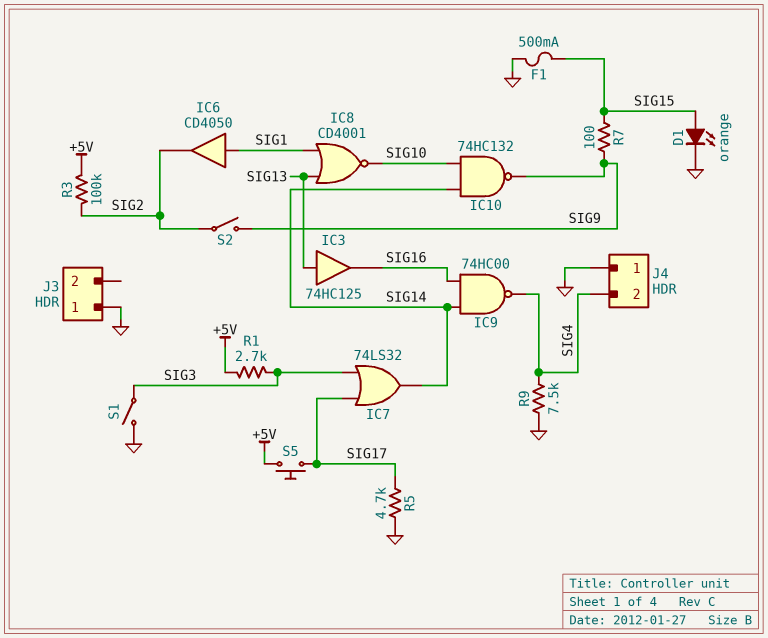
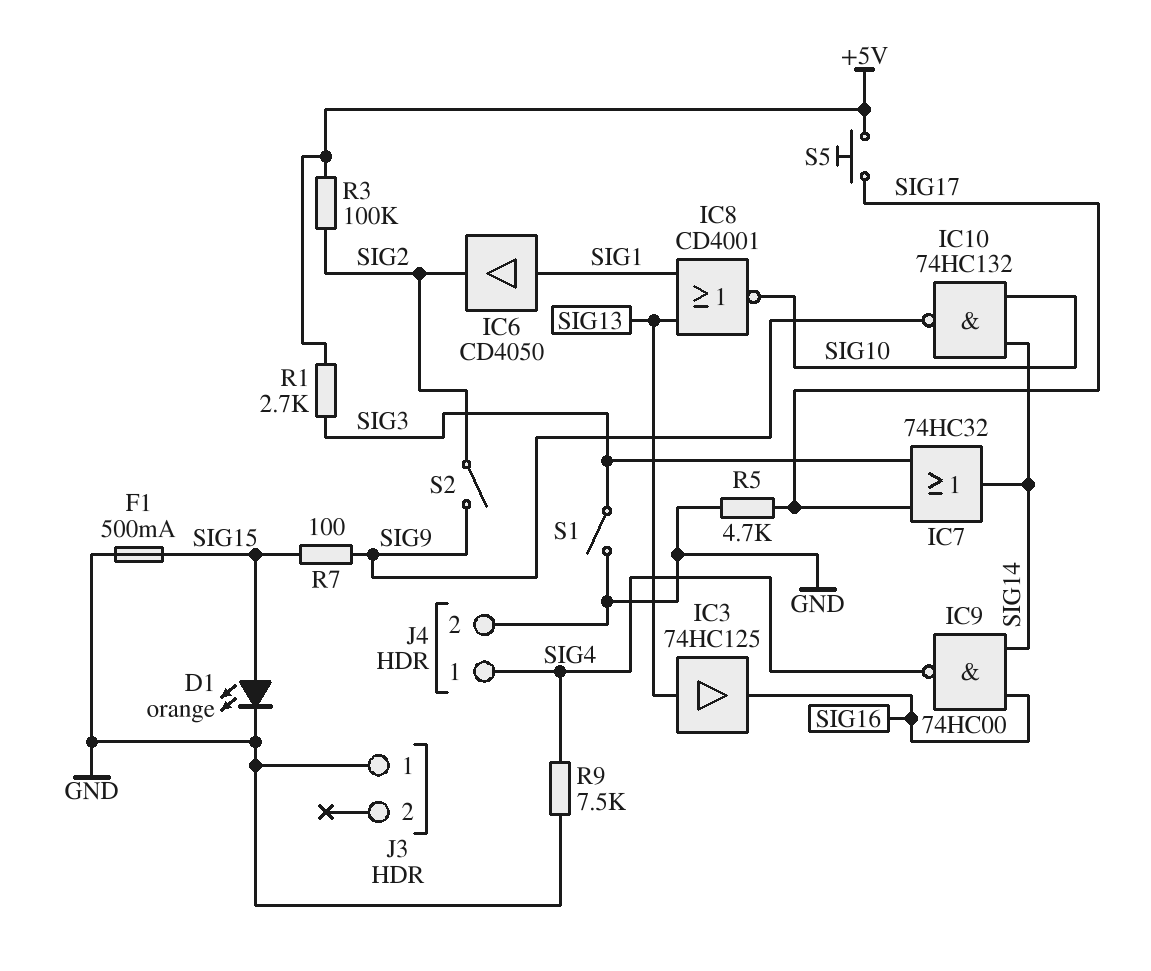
IC7: OR 74LS32 (in SIG3, in SIG17, out SIG14) -> OR 74HC32 (in SIG3, in SIG17, out SIG14)
J4 pin 1: GND -> SIG4
J4 pin 2: SIG4 -> GND

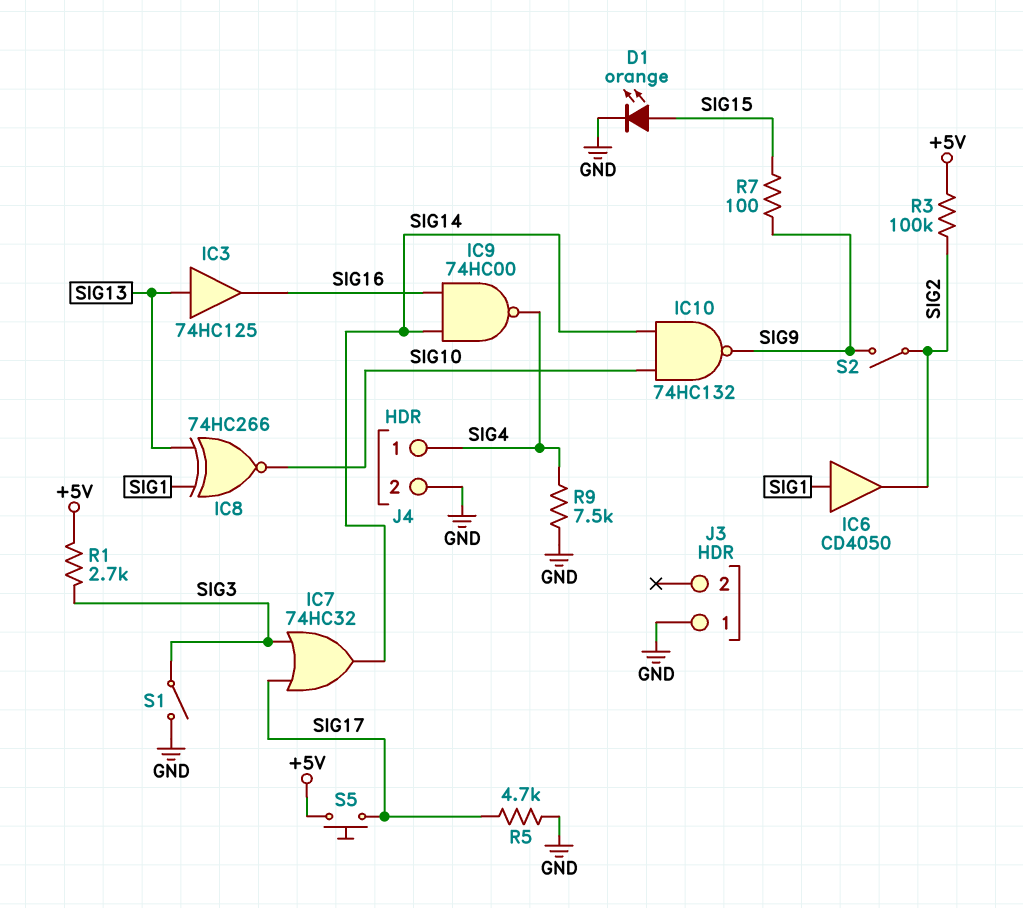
F1: 500mA (GND, SIG15) -> none
IC8: NOR CD4001 (in SIG1, in SIG13, out SIG10) -> XNOR 74HC266 (in SIG1, in SIG13, out SIG10)

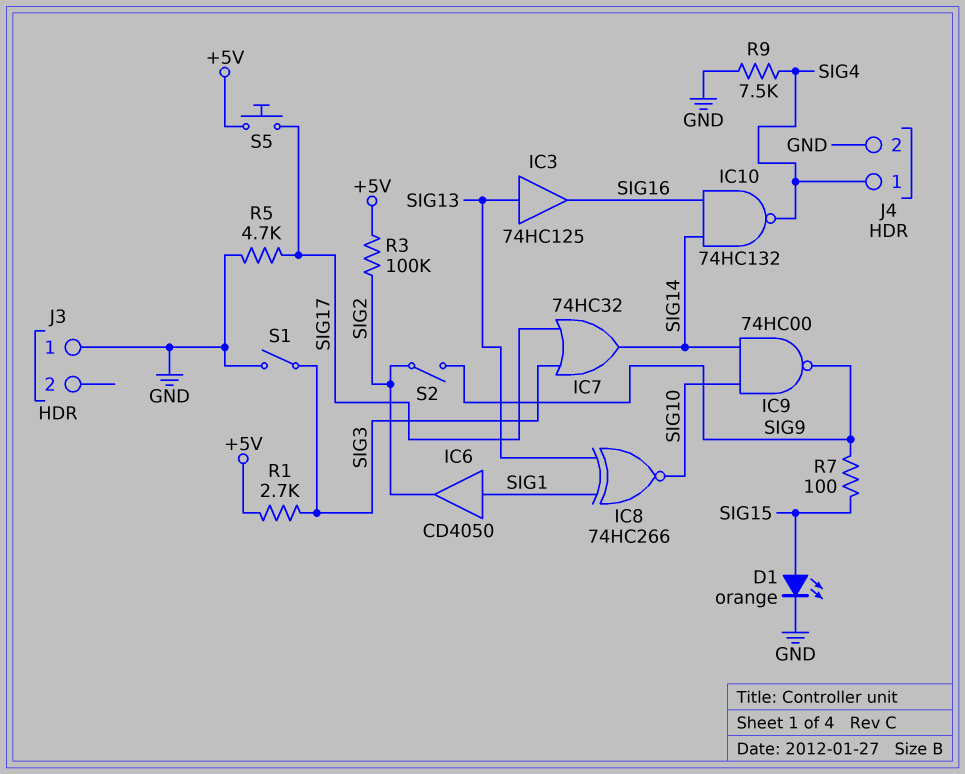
IC9: NAND 74HC00 (in SIG14, in SIG16, out SIG4) -> NAND 74HC00 (in SIG10, in SIG14, out SIG9)
IC10: NAND 74HC132 (in SIG10, in SIG14, out SIG9) -> NAND 74HC132 (in SIG14, in SIG16, out SIG4)

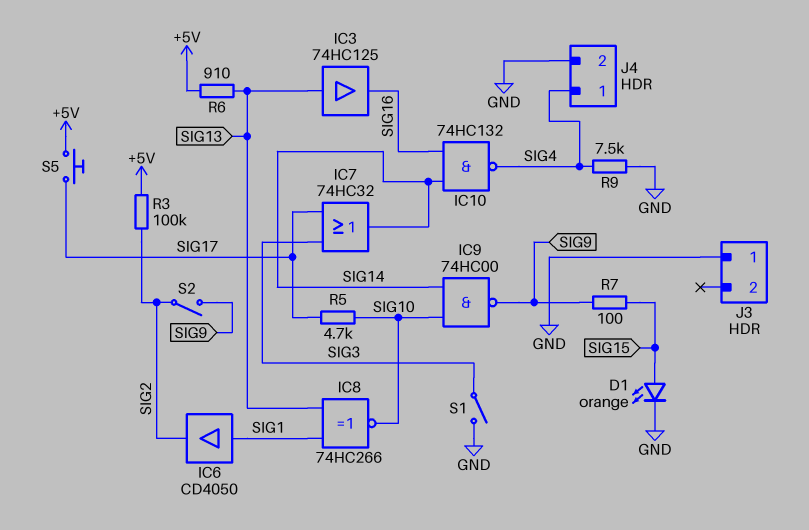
R1: 2.7k (+5V, SIG3) -> none
R5: 4.7k (GND, SIG17) -> 4.7k (SIG10, SIG17)
R6: none -> 910 (+5V, SIG13)

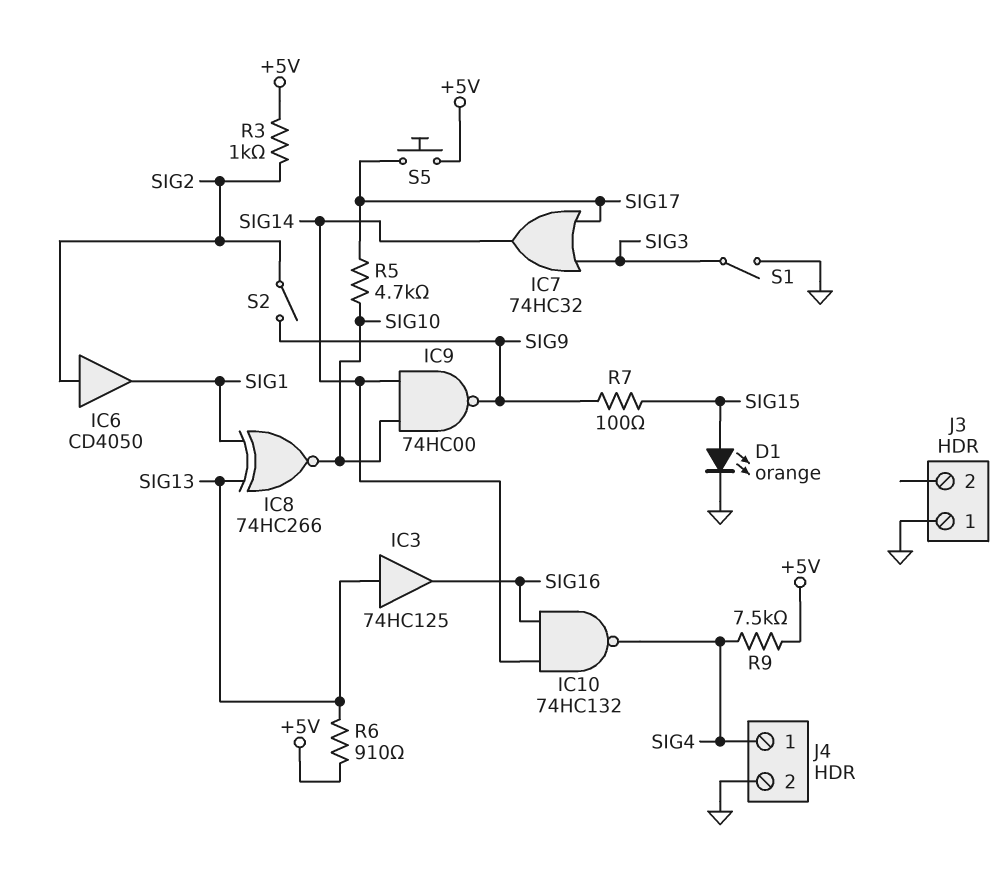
IC6: buffer CD4050 (in SIG1, out SIG2) -> buffer CD4050 (in SIG2, out SIG1)
R3: 100k (+5V, SIG2) -> 1k (+5V, SIG2)
R9: 7.5k (GND, SIG4) -> 7.5k (+5V, SIG4)

